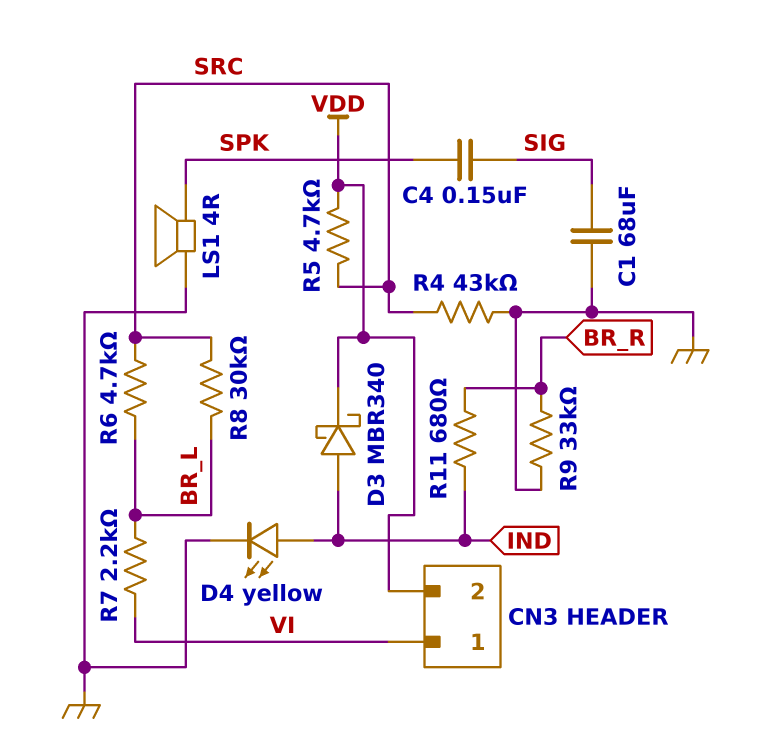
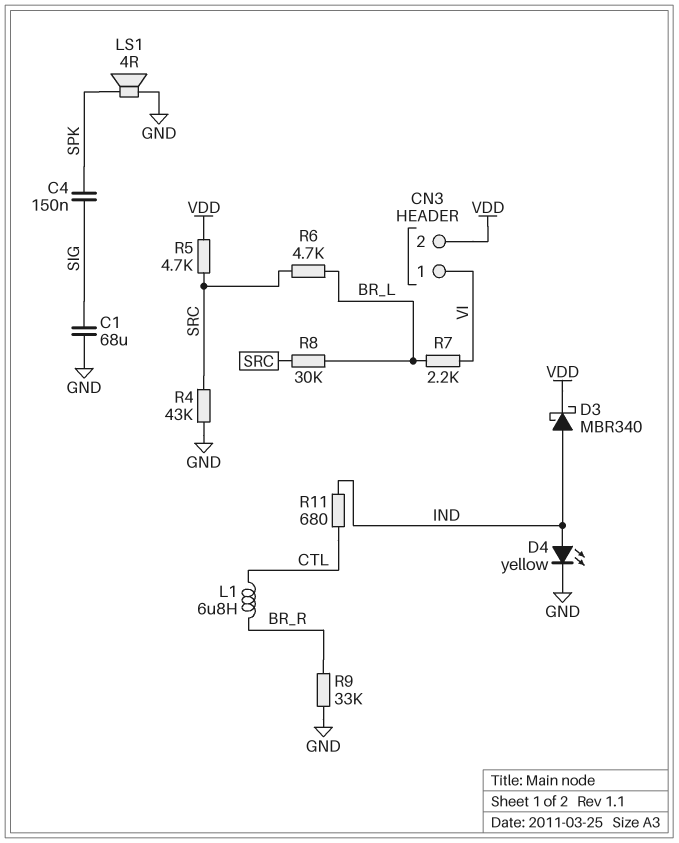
L1: none -> 6.8uH (BR_R, CTL)
R11: 680 (BR_R, IND) -> 680 (CTL, IND)

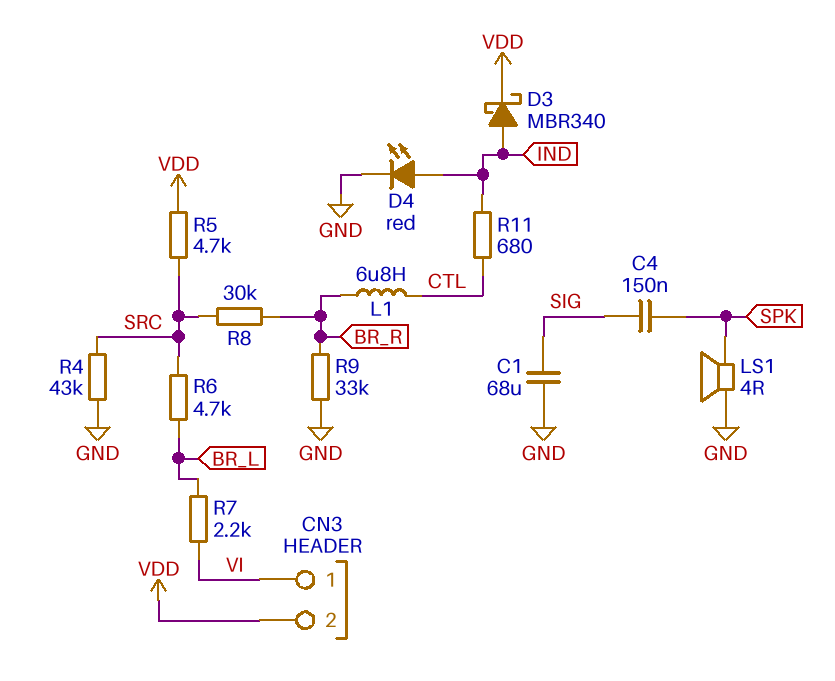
D4: LED yellow (A IND, K GND) -> LED red (A IND, K GND)
R8: 30k (BR_L, SRC) -> 30k (BR_R, SRC)

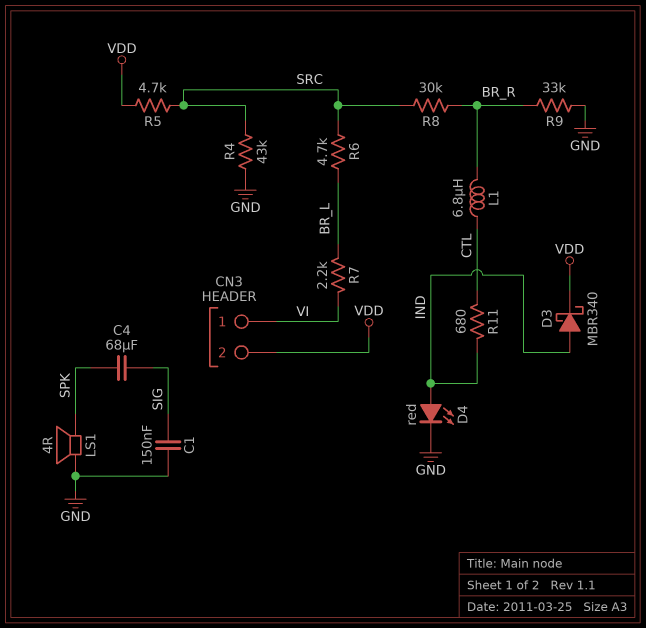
C1: 68uF (GND, SIG) -> 150nF (GND, SIG)
C4: 150nF (SIG, SPK) -> 68uF (SIG, SPK)

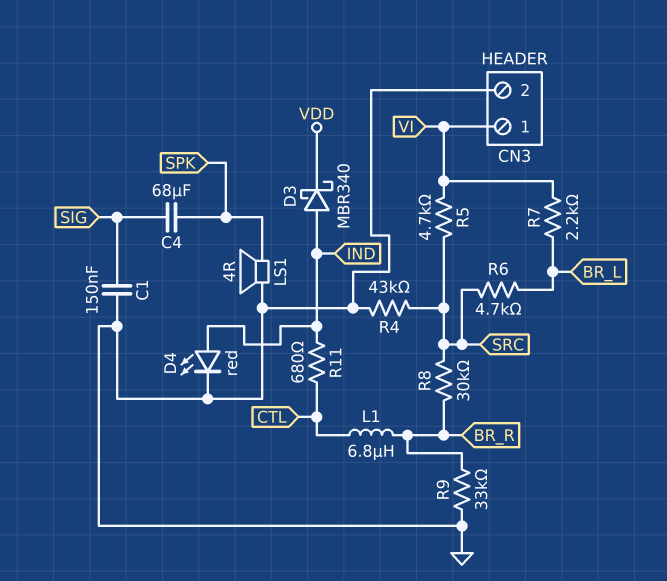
CN3 pin 2: VDD -> GND
R5: 4.7k (SRC, VDD) -> 4.7k (SRC, VI)

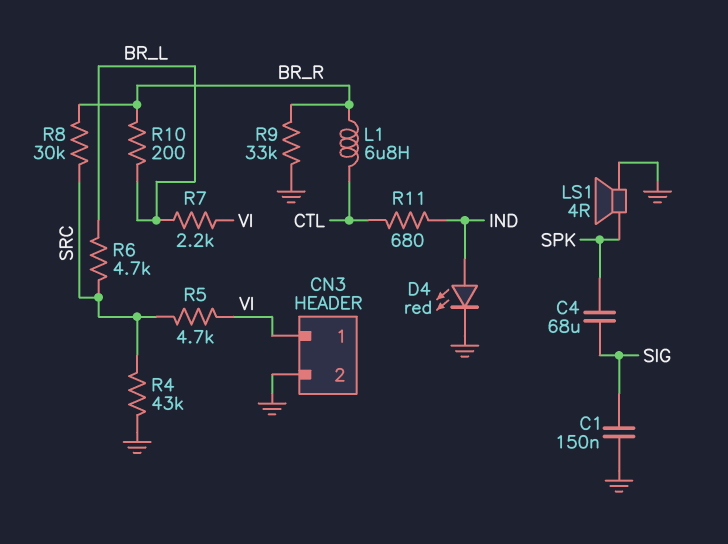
D3: schottky MBR340 (A IND, K VDD) -> none
R10: none -> 200 (BR_L, BR_R)

